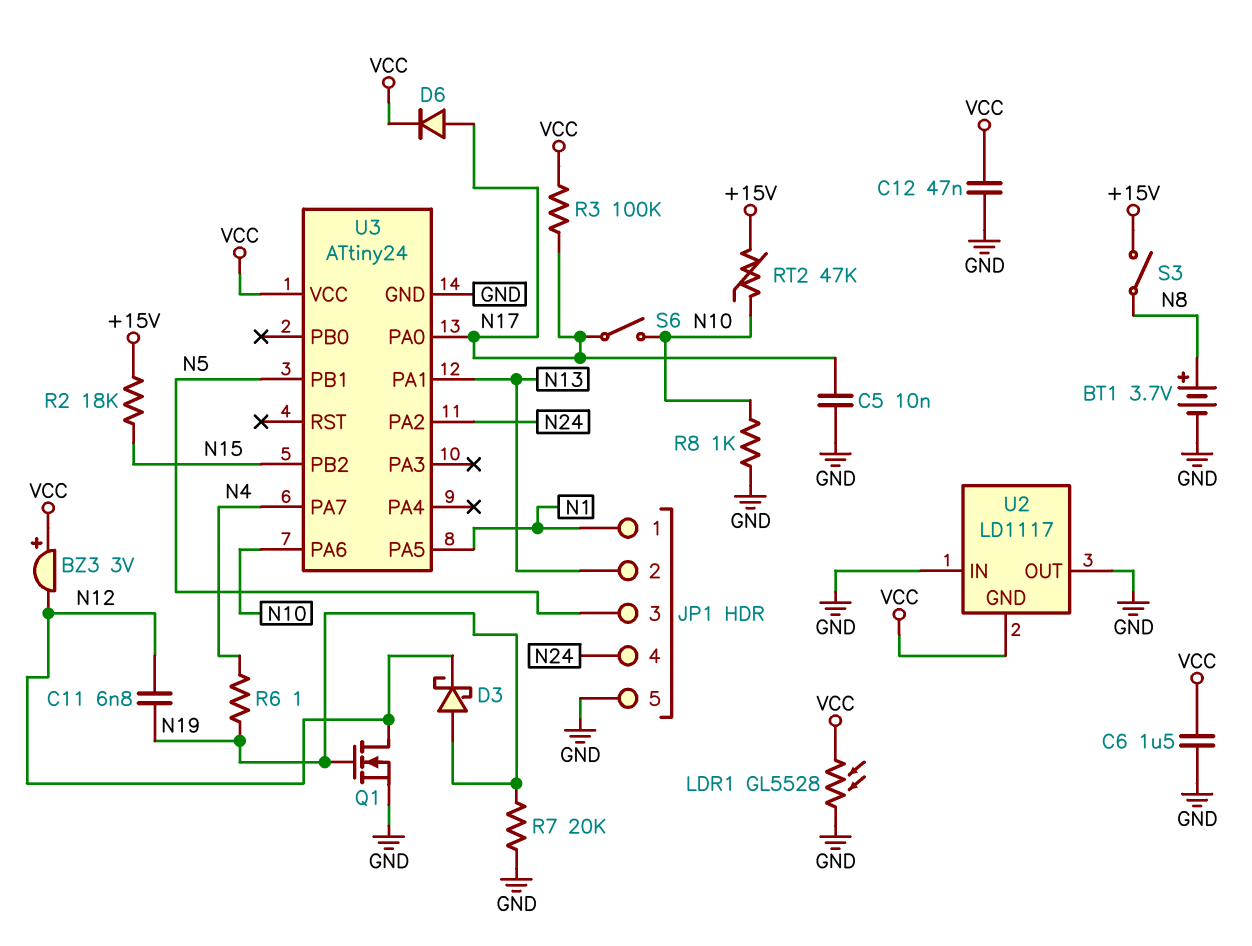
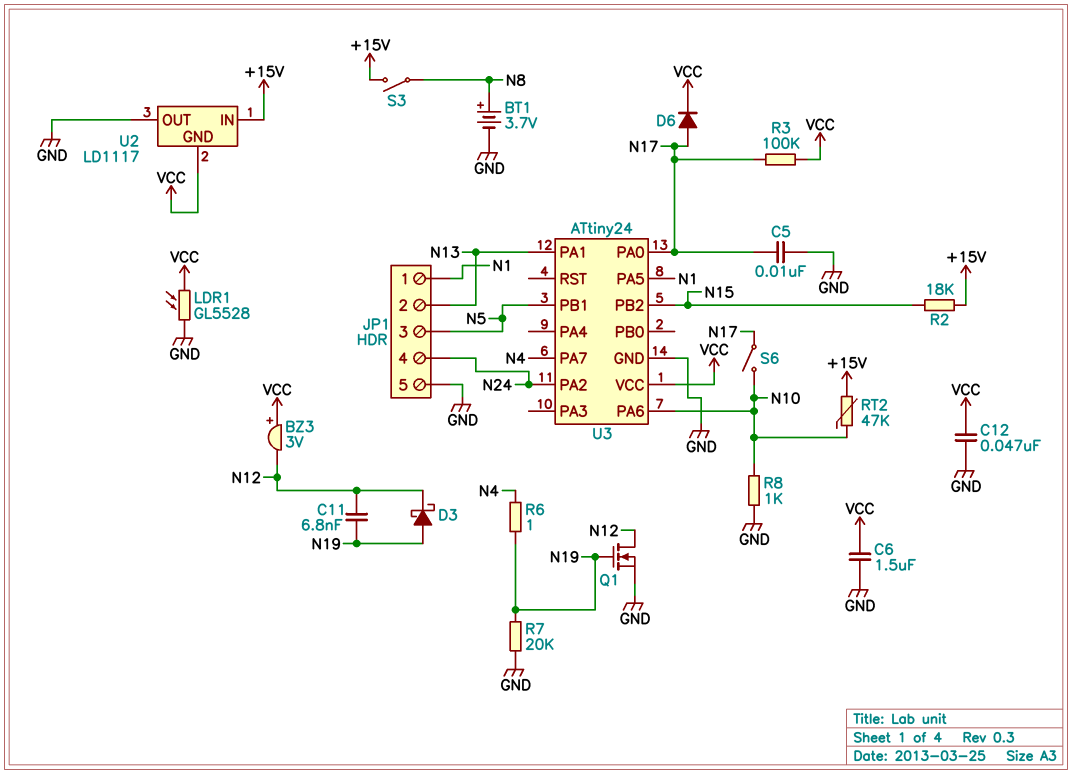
U2 pin IN: GND -> +15V

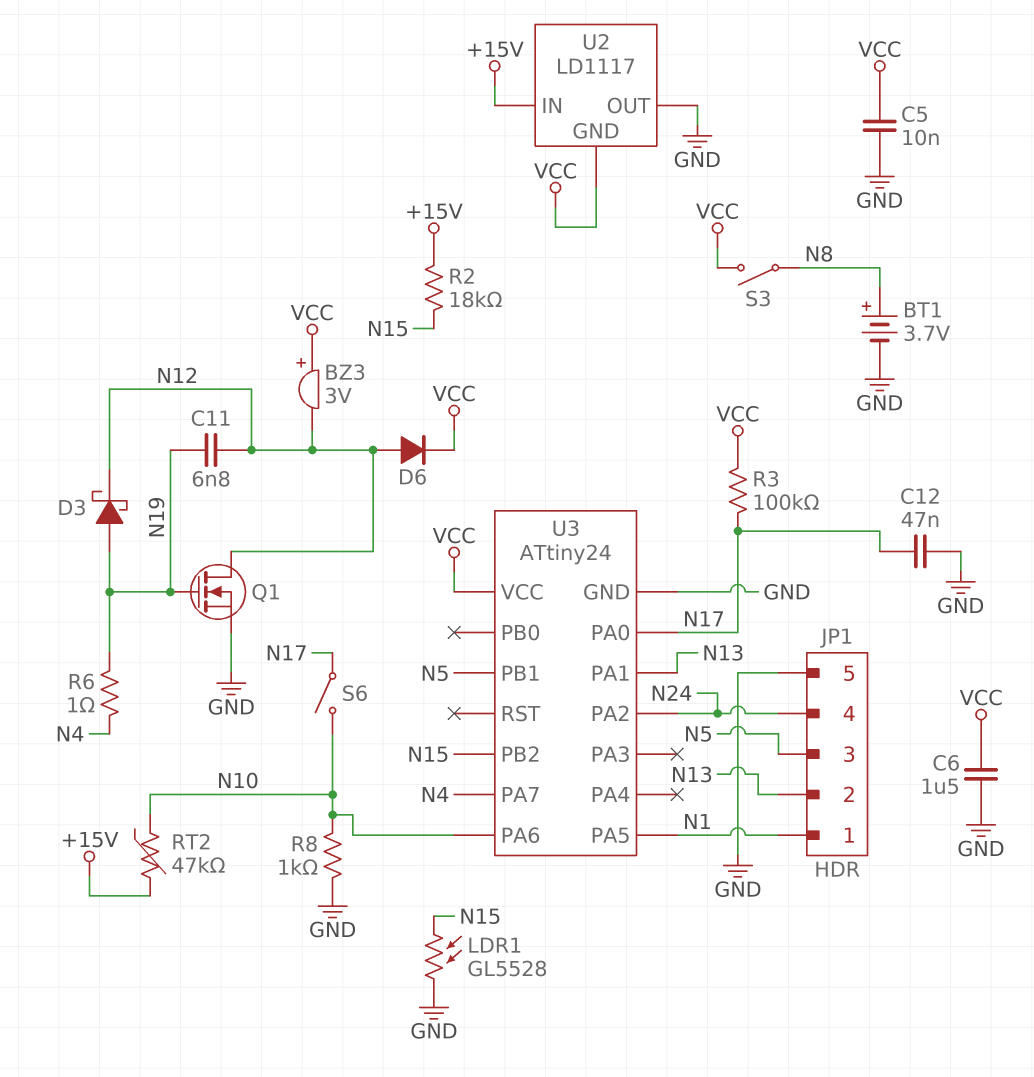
C5: 10nF (GND, N17) -> 10nF (GND, VCC)
C12: 47nF (GND, VCC) -> 47nF (GND, N17)
D6: diode (A N17, K VCC) -> diode (A N12, K VCC)
LDR1: GL5528 (GND, VCC) -> GL5528 (GND, N15)
R7: 20k (GND, N19) -> none
S3: switch (+15V, N8) -> switch (N8, VCC)

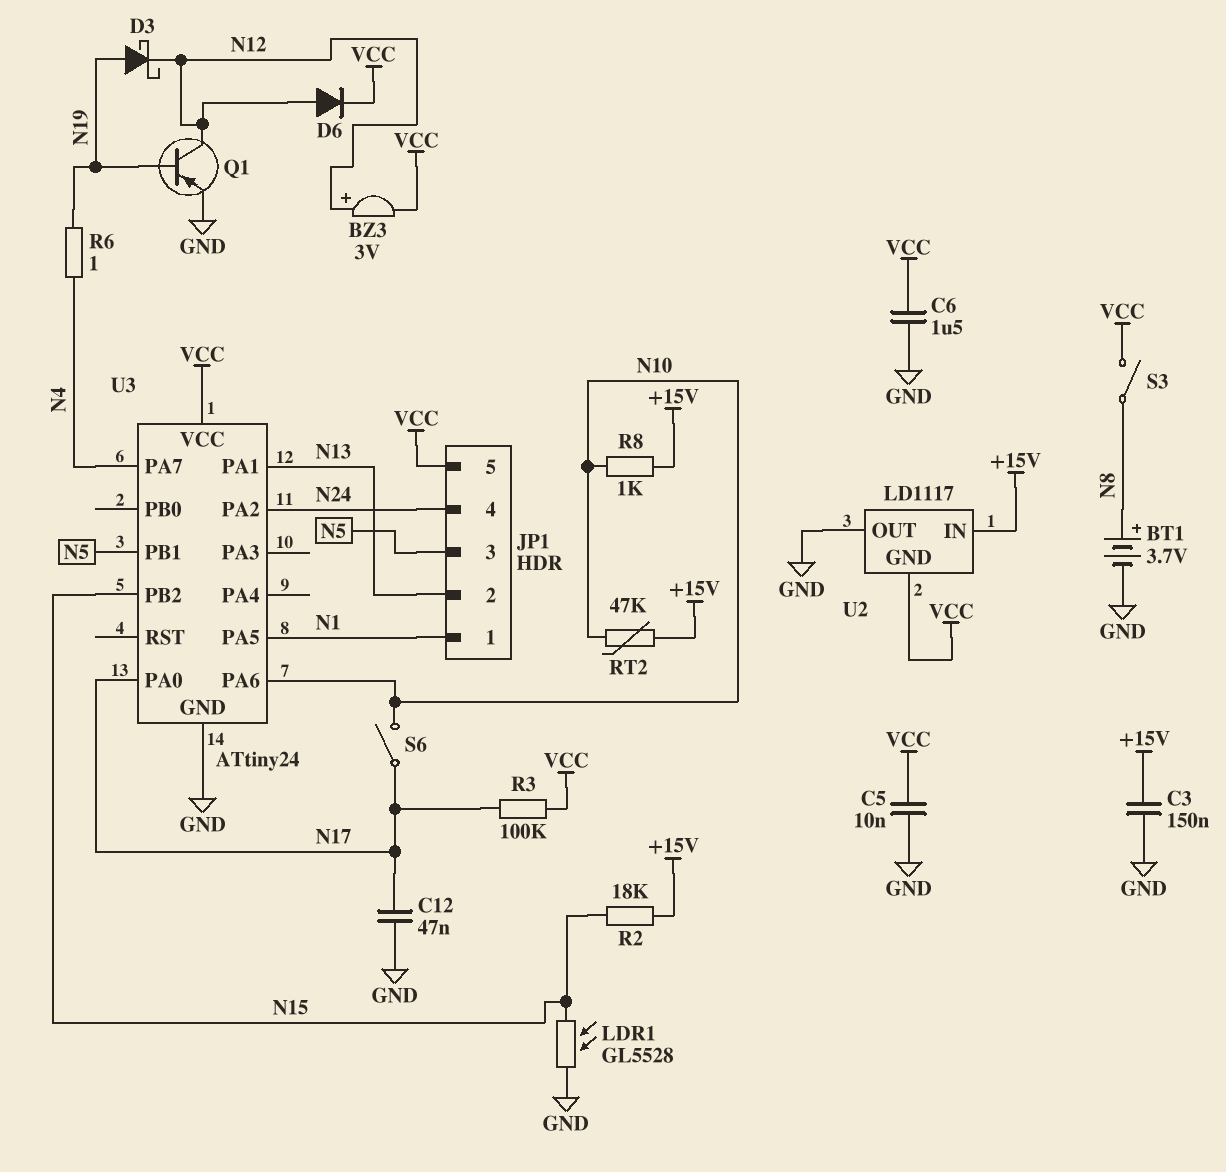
BZ3: buzzer 3V (plus VCC, minus N12) -> buzzer 3V (plus N12, minus VCC)
C3: none -> 150nF (+15V, GND)
C11: 6.8nF (N12, N19) -> none
JP1 pin 5: GND -> VCC
Q1: NMOS (G N19, D N12, S GND) -> PNP (B N19, C N12, E GND)
R8: 1k (GND, N10) -> 1k (+15V, N10)

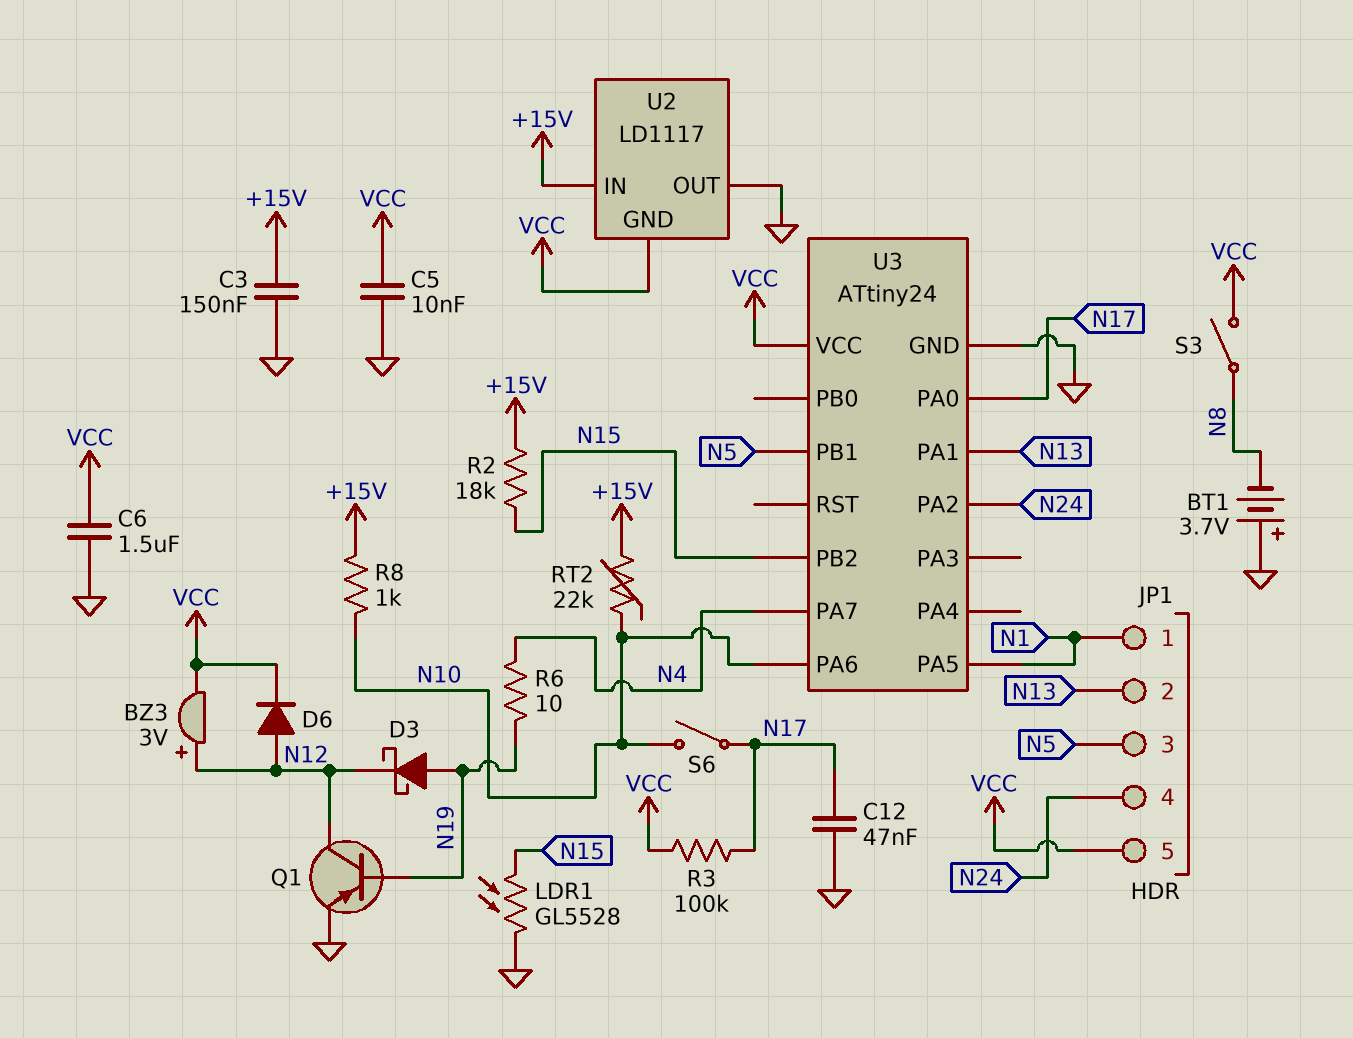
BT1: 3.7V (plus N8, minus GND) -> 3.7V (plus GND, minus N8)
R6: 1 (N4, N19) -> 10 (N4, N19)
RT2: 47k (+15V, N10) -> 22k (+15V, N10)

